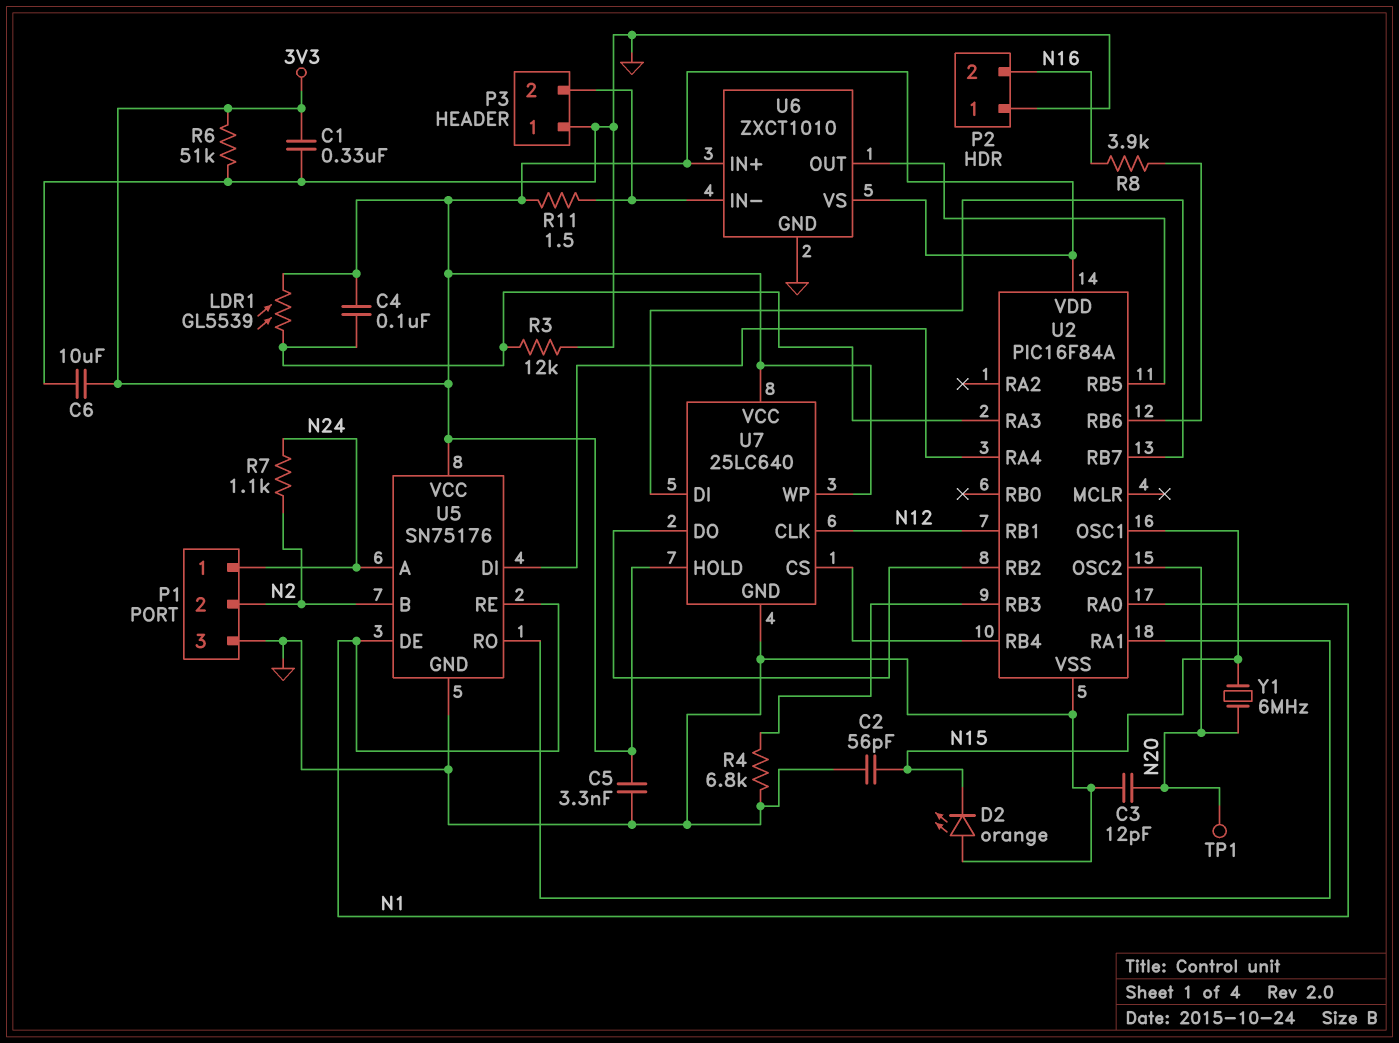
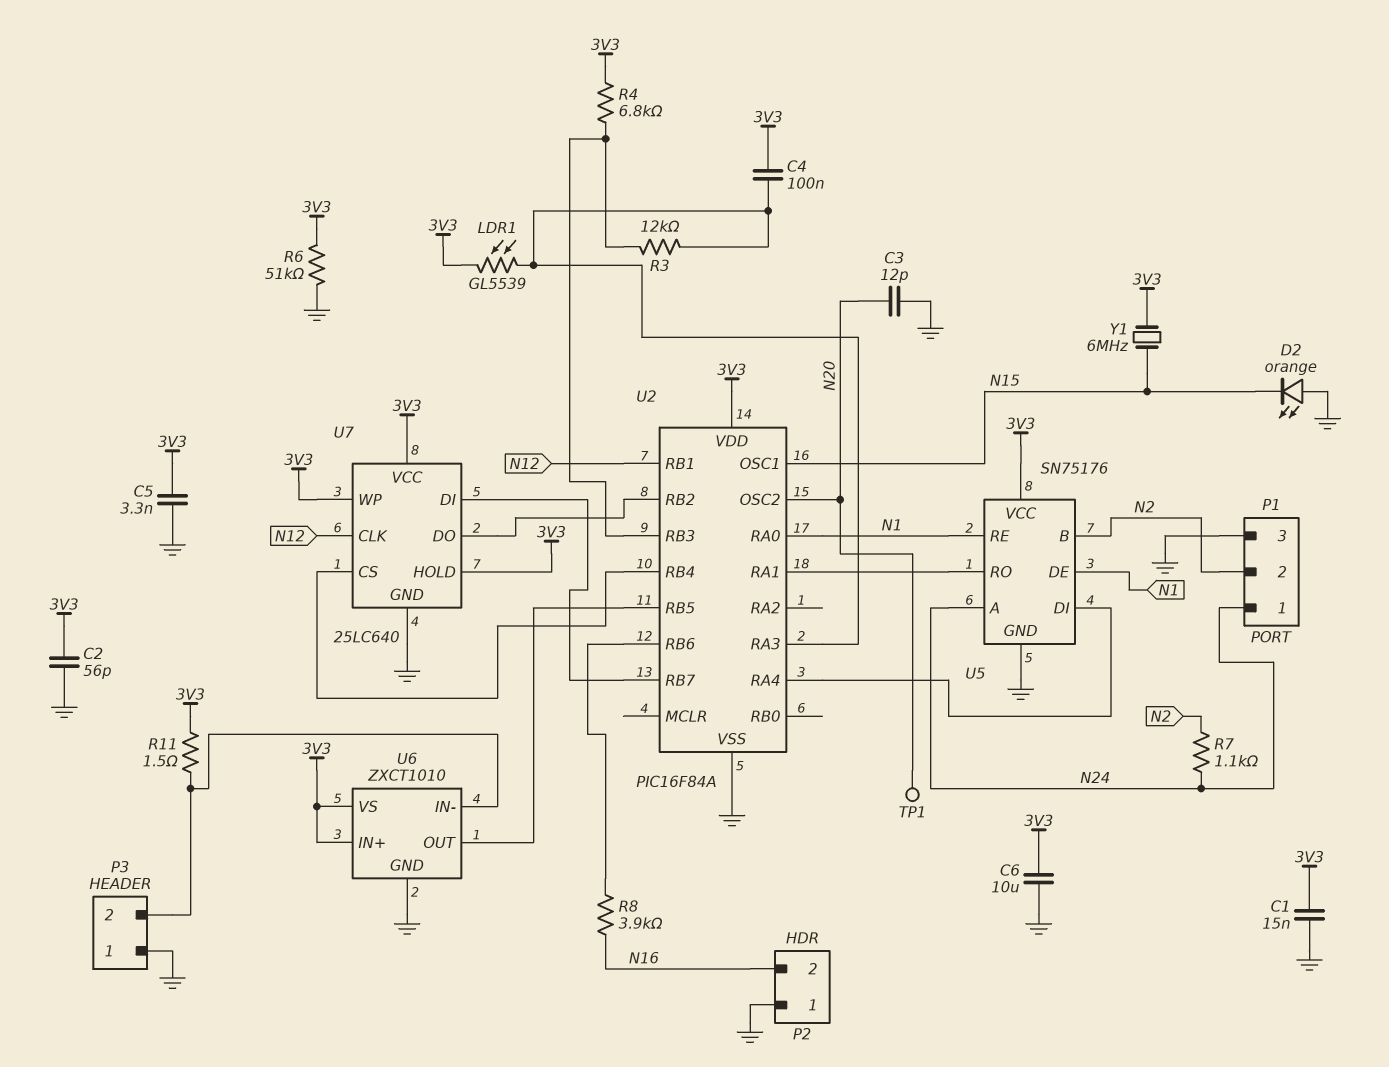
C1: 330nF (3V3, GND) -> 15nF (3V3, GND)
C2: 56pF (GND, N15) -> 56pF (3V3, GND)
R3: 12k (GND, U2/RA3) -> 12k (U2/RA3, U2/RB3)
R4: 6.8k (GND, U2/RB3) -> 6.8k (3V3, U2/RB3)
Y1: 6MHz (N15, N20) -> 6MHz (3V3, N15)

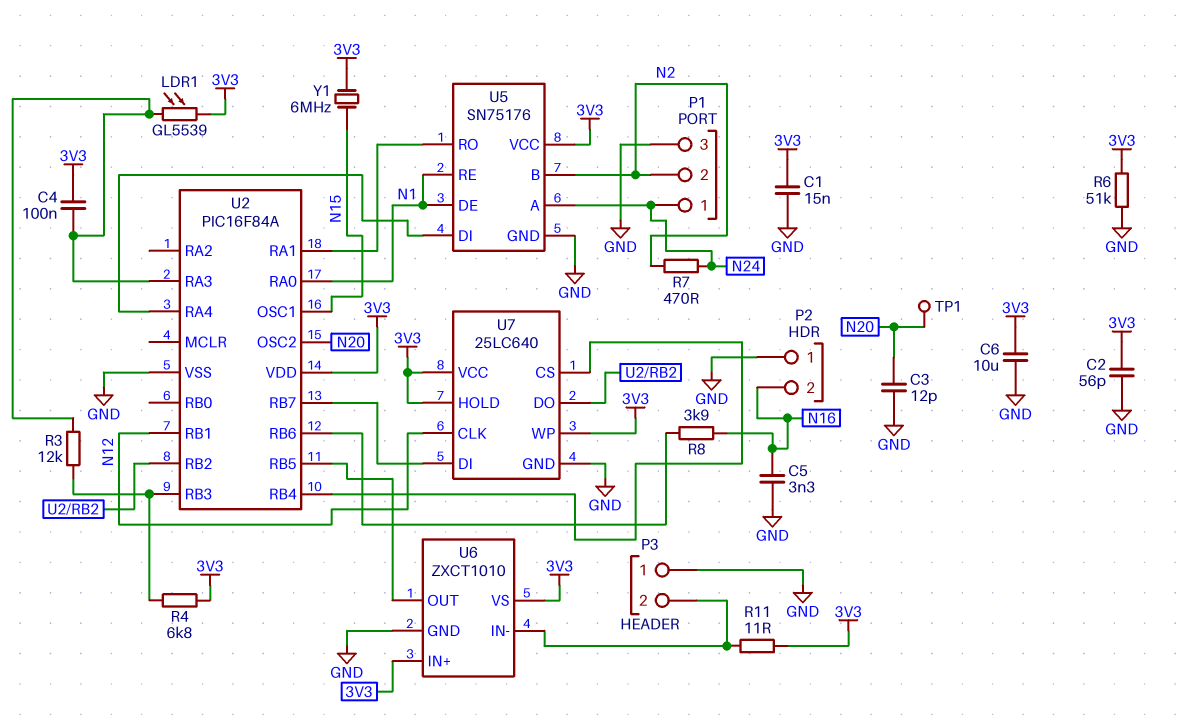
C5: 3.3nF (3V3, GND) -> 3.3nF (GND, N16)
D2: LED orange (A GND, K N15) -> none
R7: 1.1k (N2, N24) -> 470 (N2, N24)
R11: 1.5 (3V3, P3/2) -> 11 (3V3, P3/2)

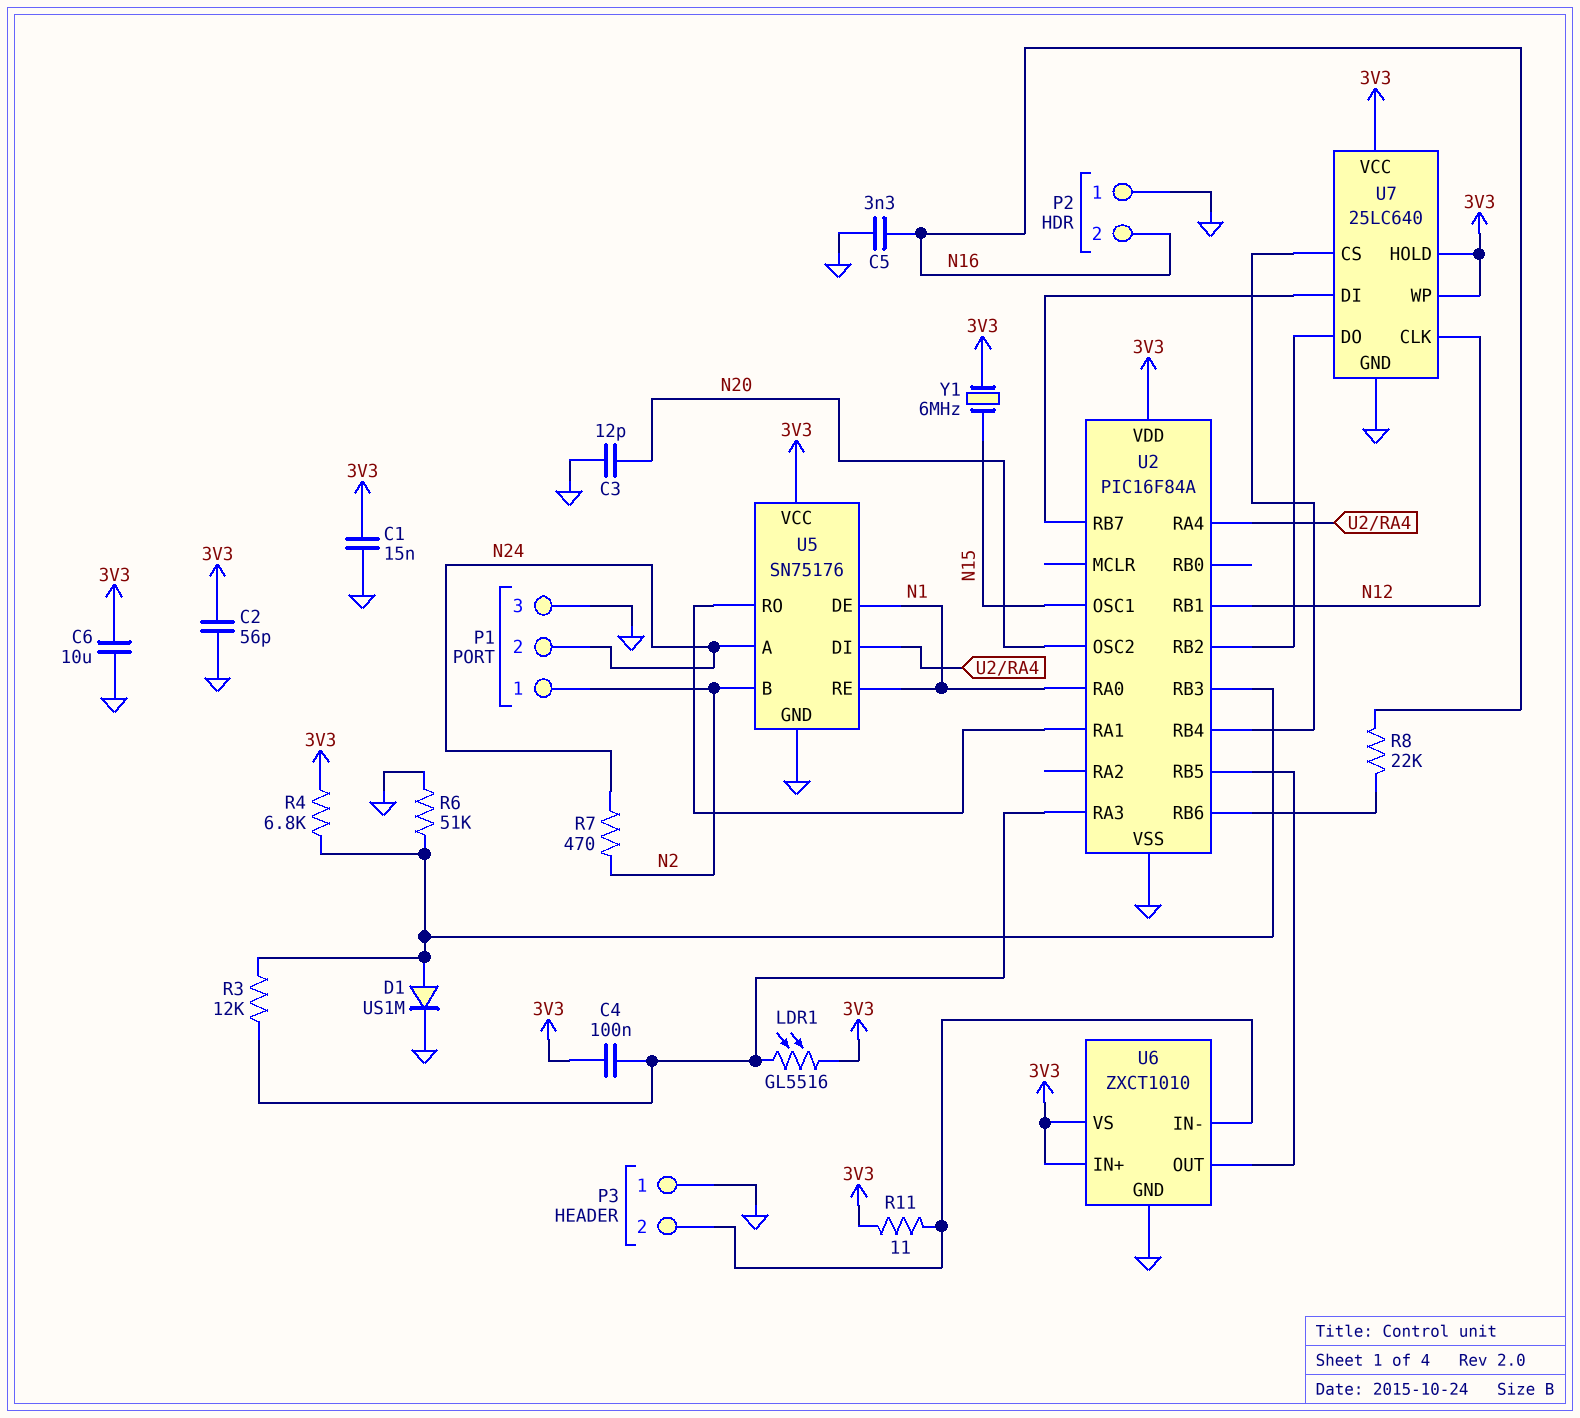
D1: none -> diode US1M (A U2/RB3, K GND)
LDR1: GL5539 (3V3, U2/RA3) -> GL5516 (3V3, U2/RA3)
P1 pin 1: N24 -> N2
P1 pin 2: N2 -> N24
R6: 51k (3V3, GND) -> 51k (GND, U2/RB3)
R8: 3.9k (N16, U2/RB6) -> 22k (N16, U2/RB6)
TP1: test point (N20) -> none

